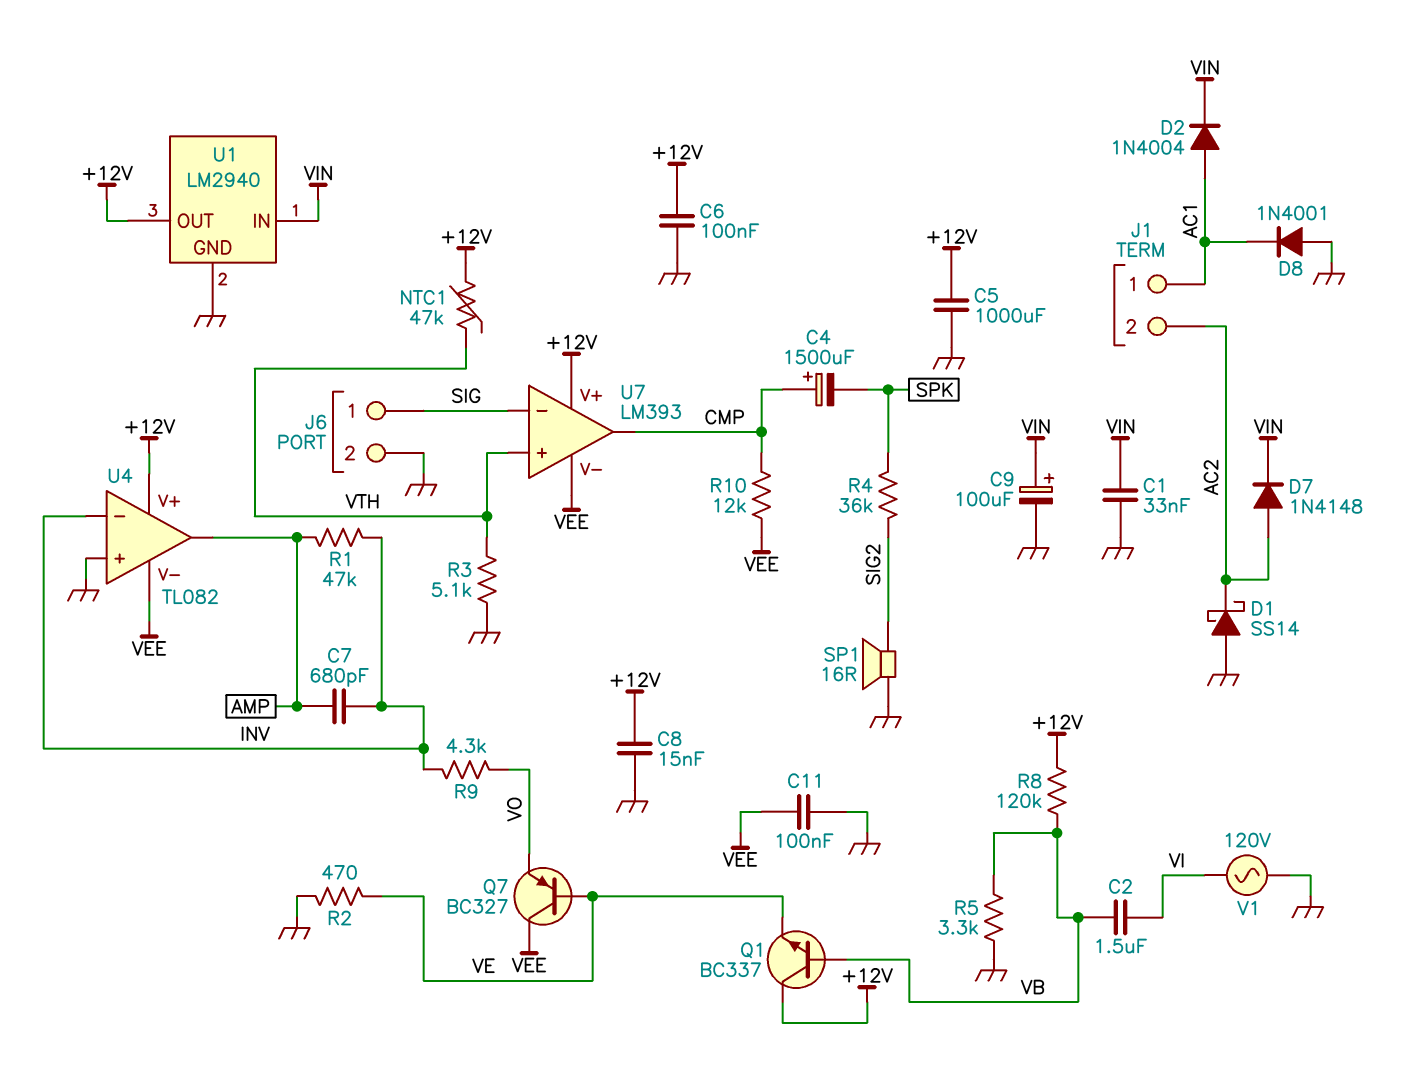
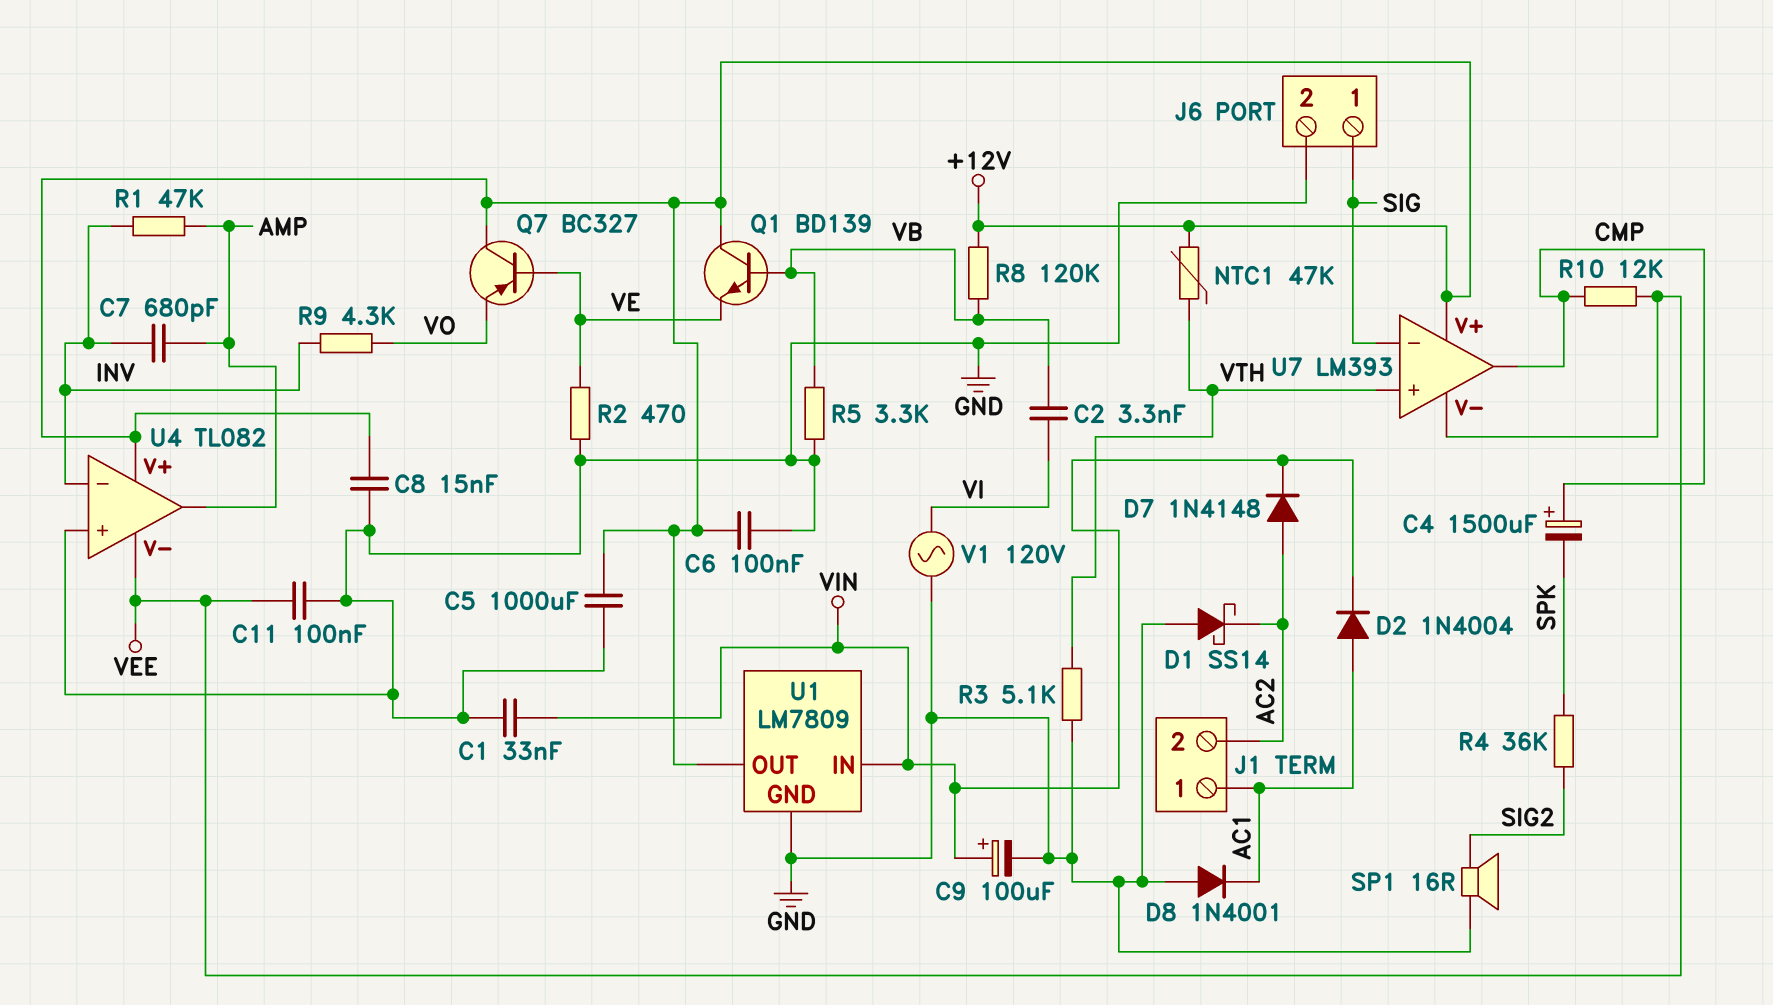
C2: 1.5uF (VB, VI) -> 3.3nF (VB, VI)
Q1: NPN BC337 (B VB, C +12V, E VE) -> NPN BD139 (B VB, C +12V, E VE)
Q7: PNP BC327 (B VE, C VEE, E VO) -> PNP BC327 (B VE, C +12V, E VO)
U1: LM2940 -> LM7809

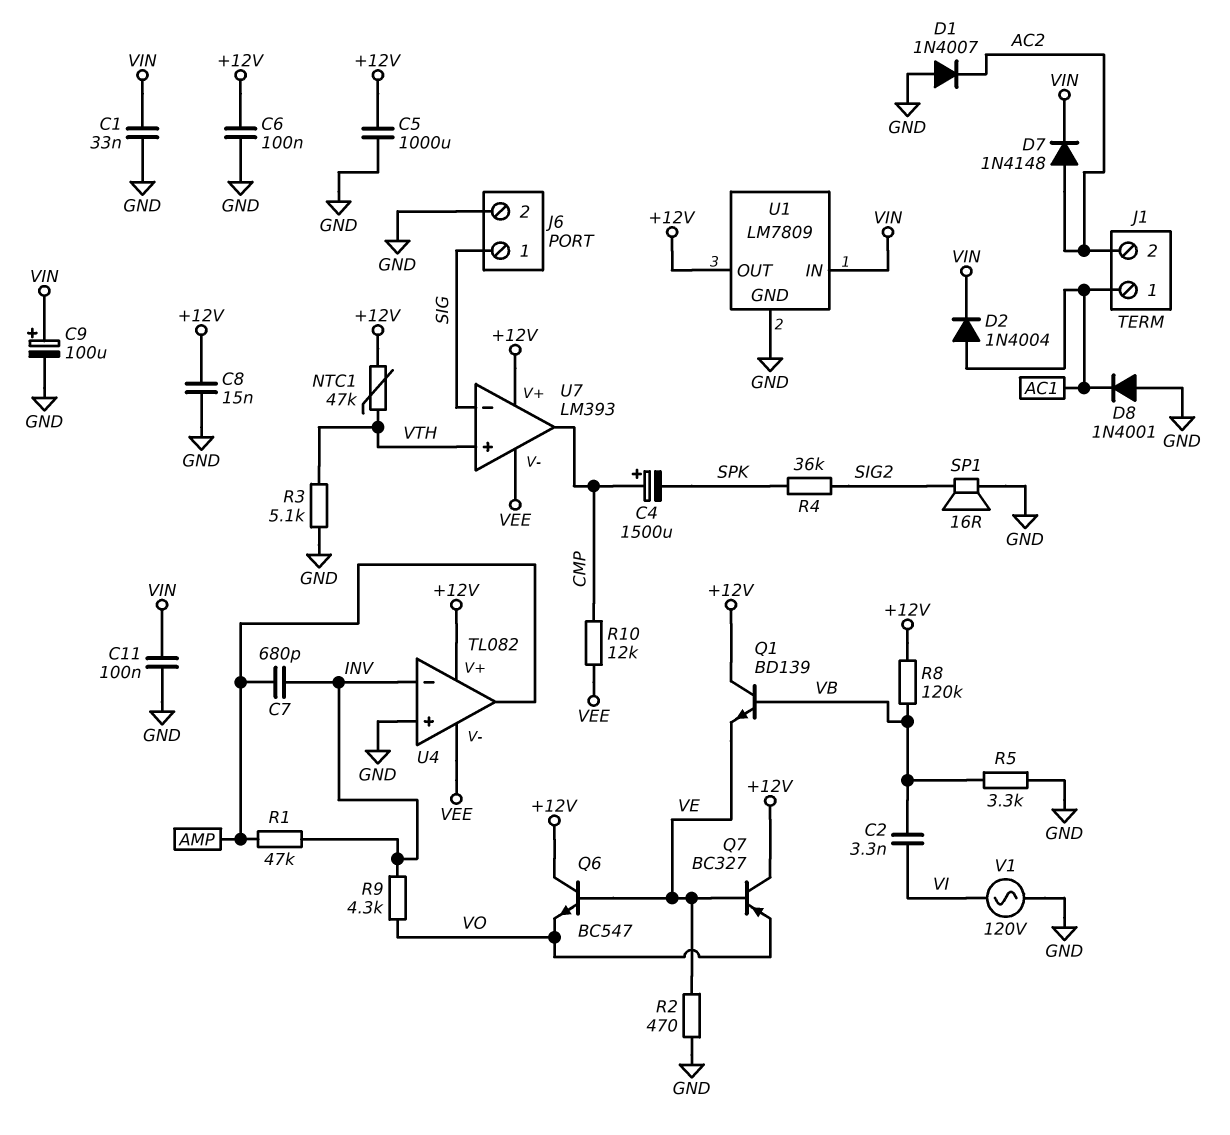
C11: 100nF (GND, VEE) -> 100nF (GND, VIN)
D1: schottky SS14 (A GND, K AC2) -> diode 1N4007 (A GND, K AC2)
Q6: none -> NPN BC547 (B VE, C +12V, E VO)

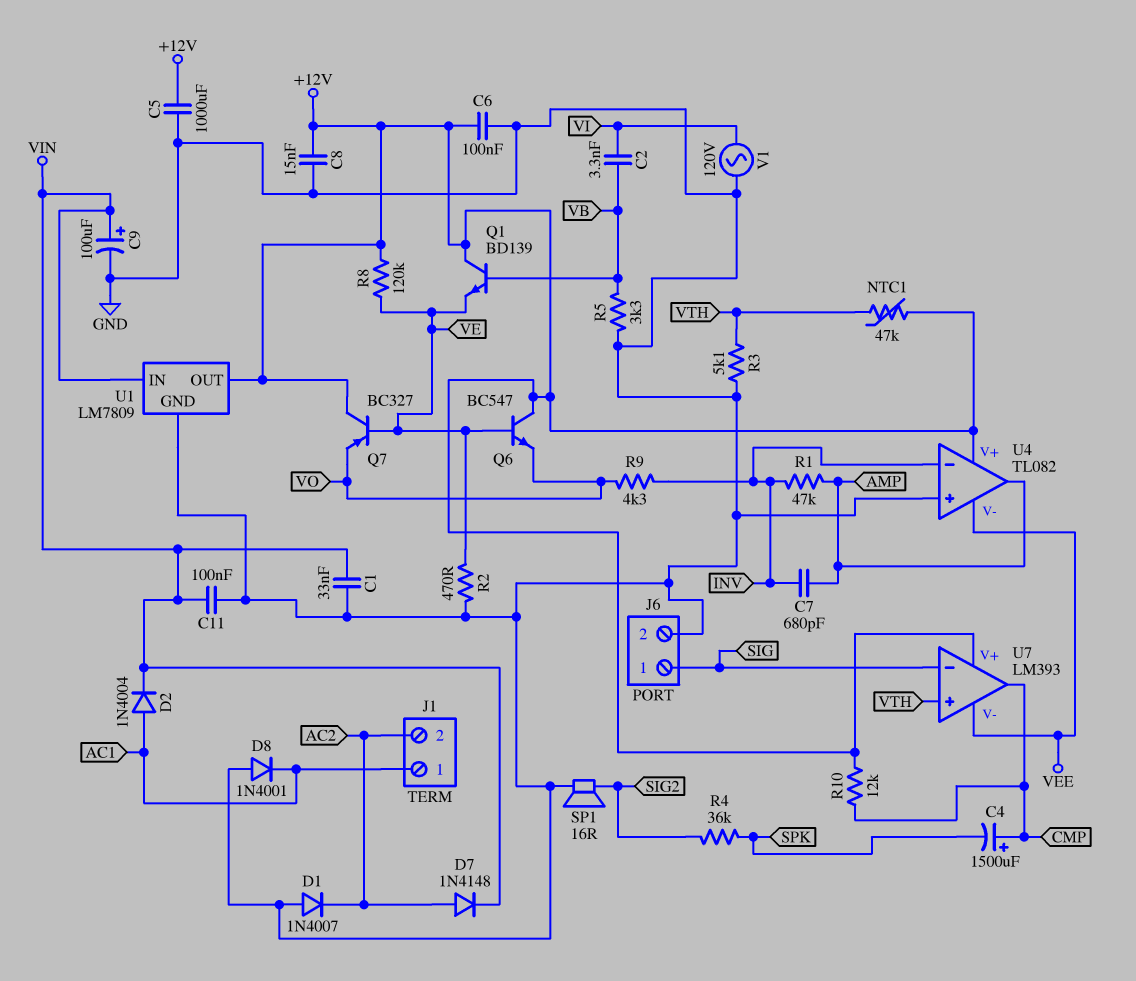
R8: 120k (+12V, VB) -> 120k (+12V, VE)
R10: 12k (CMP, VEE) -> 12k (+12V, CMP)

